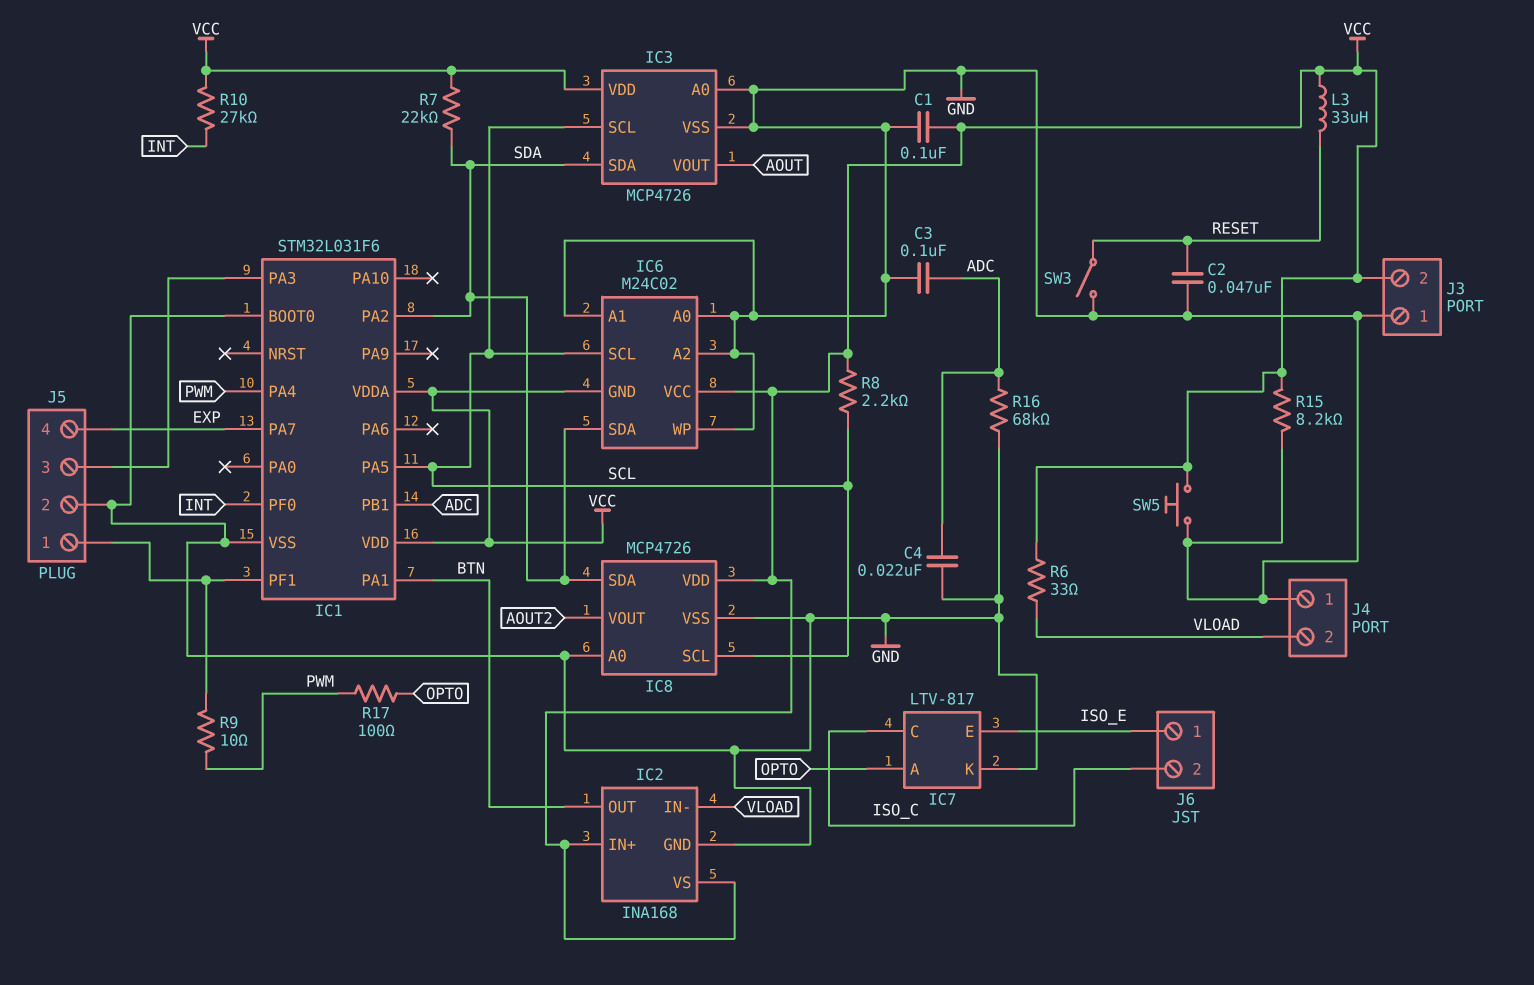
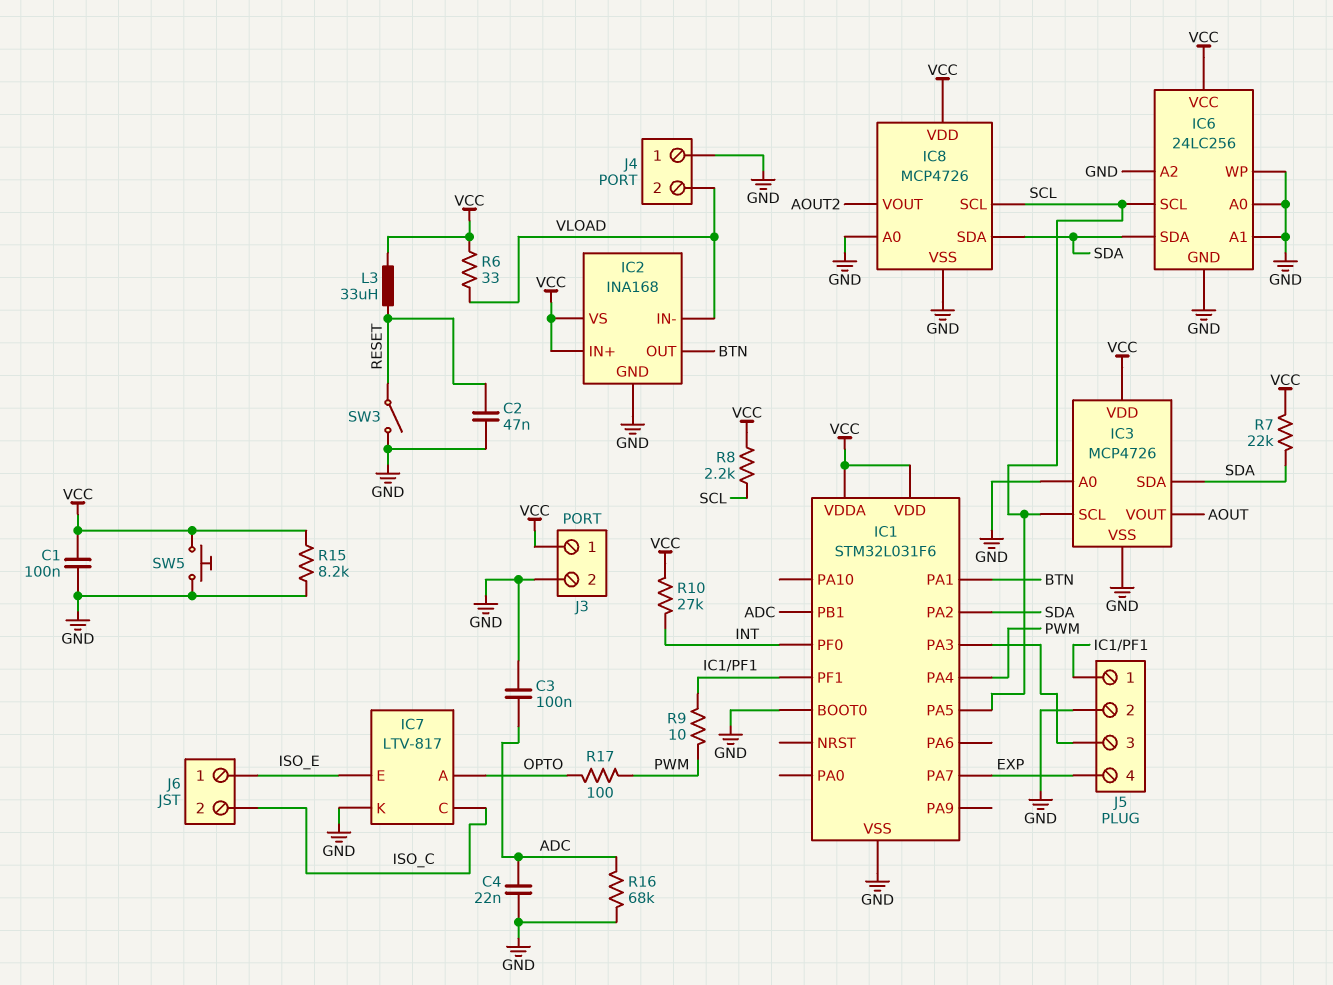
IC6: M24C02 -> 24LC256
IC6 pin GND: VCC -> GND
J3 pin 1: GND -> VCC
J3 pin 2: VCC -> GND

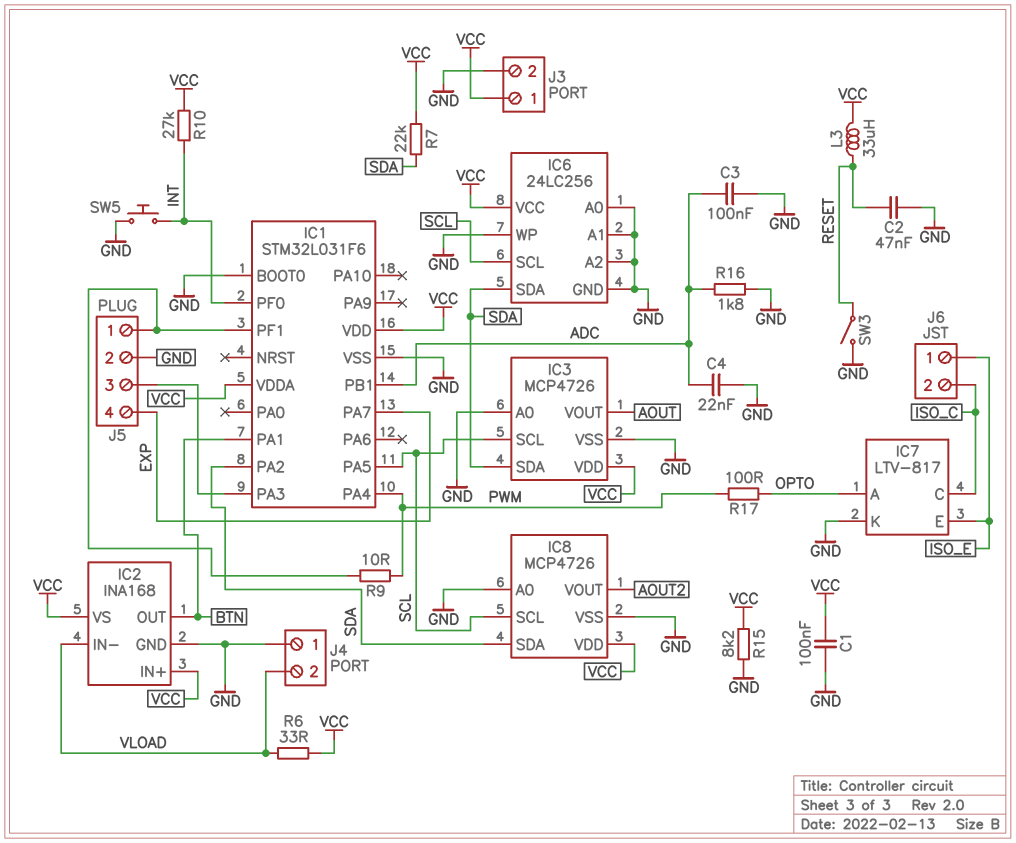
R8: 2.2k (SCL, VCC) -> none
R16: 68k (ADC, GND) -> 1.8k (ADC, GND)
SW5: button (GND, VCC) -> button (GND, INT)

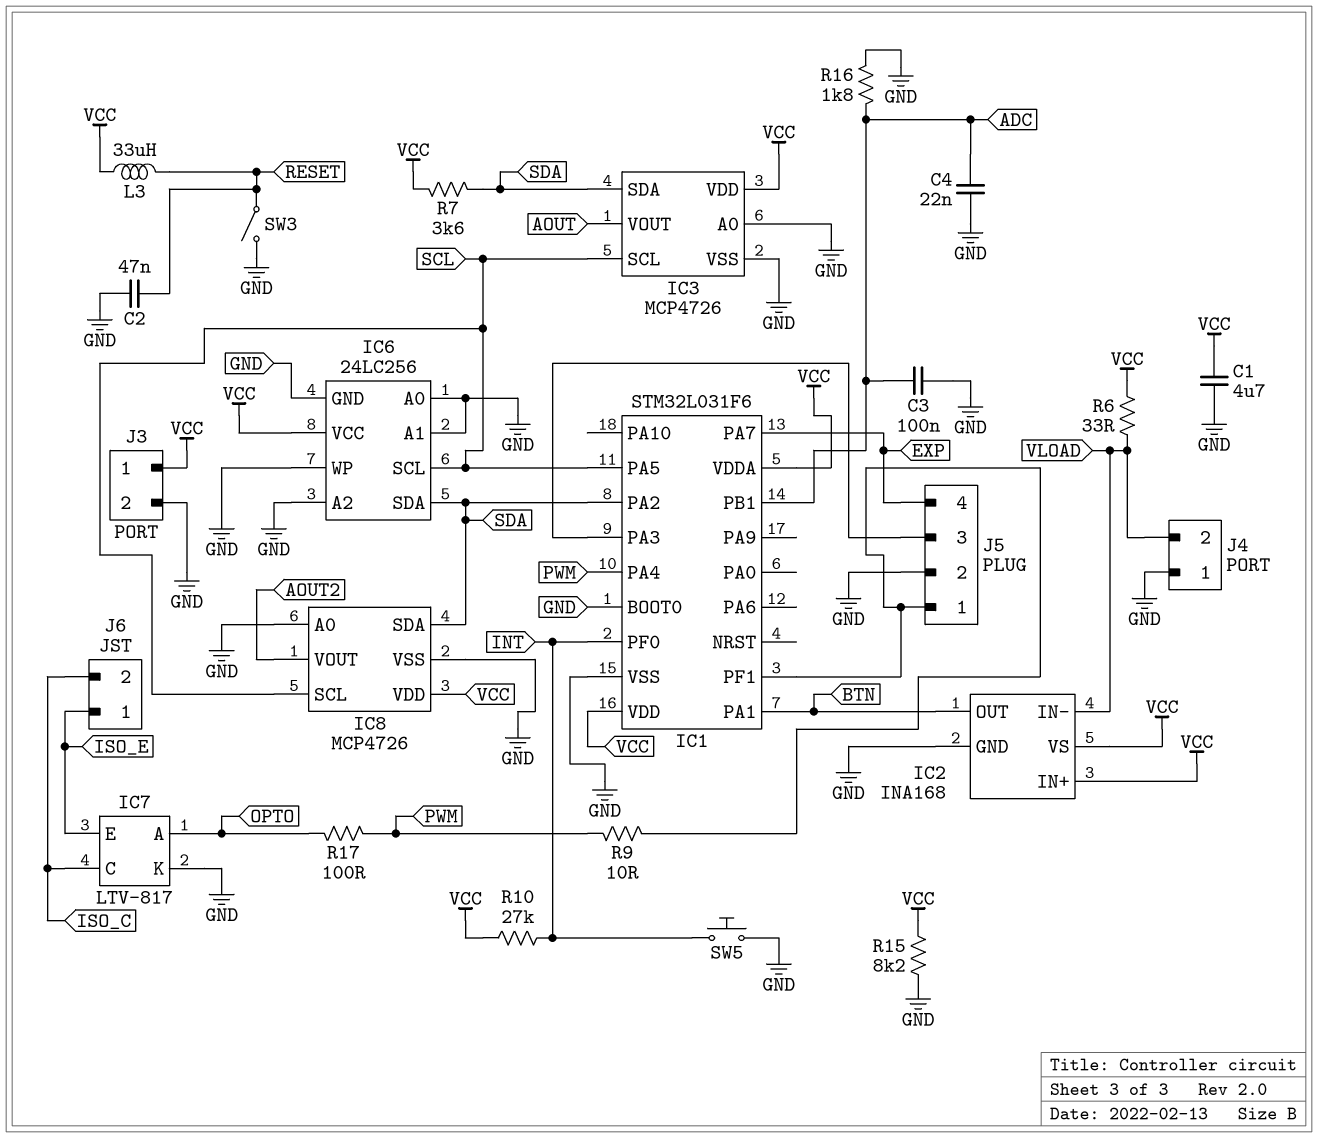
C1: 100nF (GND, VCC) -> 4.7uF (GND, VCC)
R7: 22k (SDA, VCC) -> 3.6k (SDA, VCC)

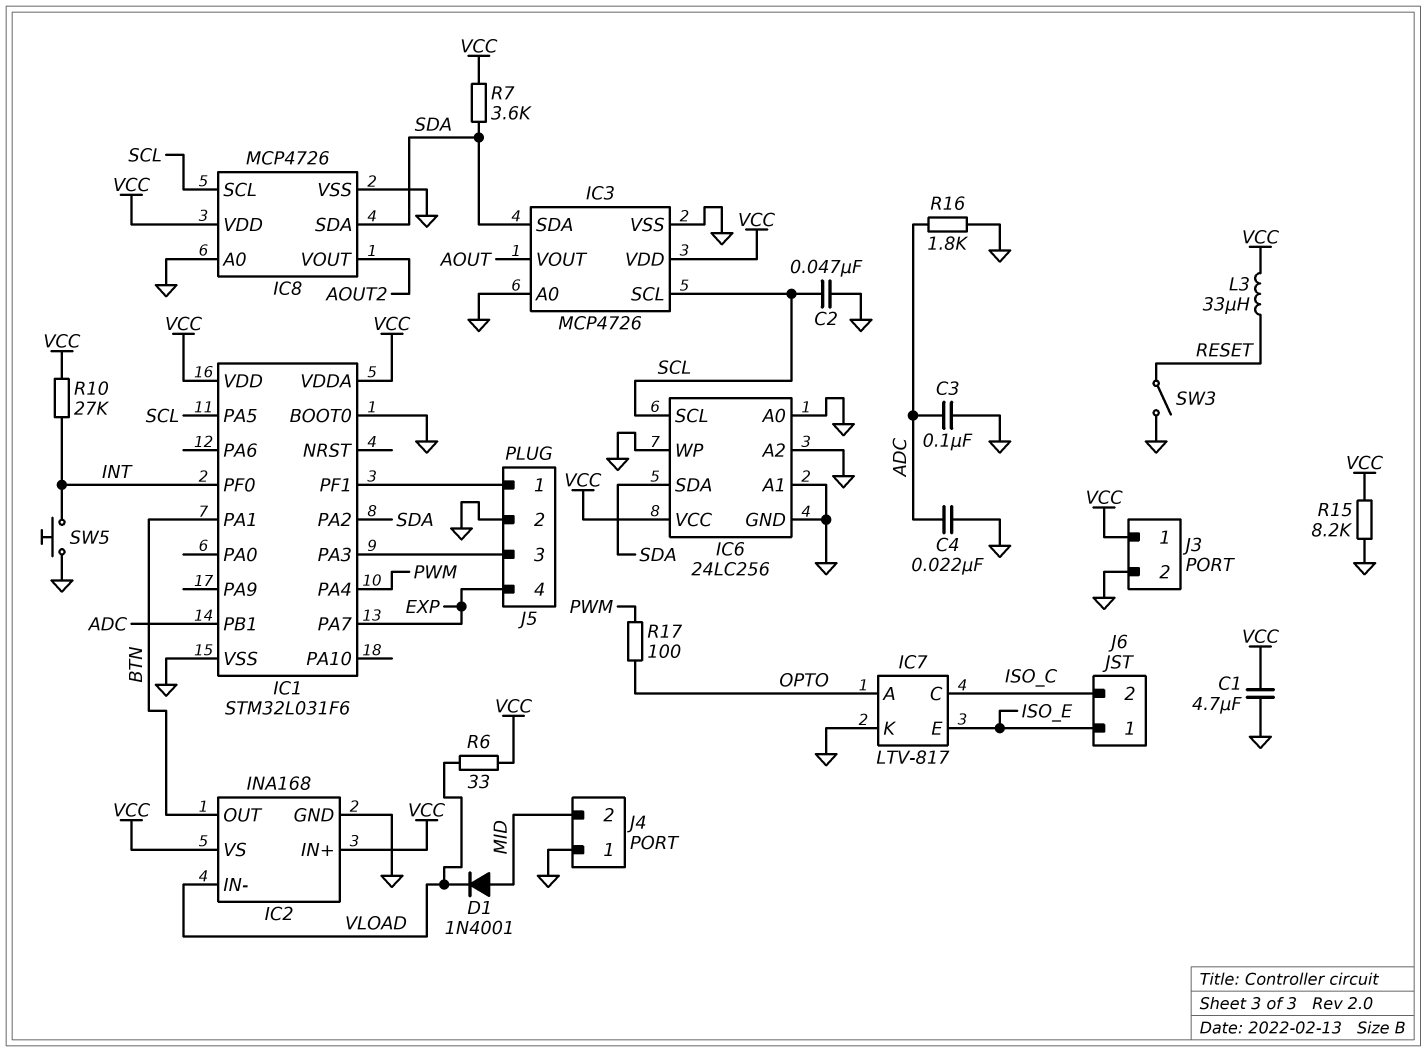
C2: 47nF (GND, RESET) -> 47nF (GND, SCL)
D1: none -> diode 1N4001 (A MID, K VLOAD)
J4 pin 2: VLOAD -> MID
R9: 10 (IC1/PF1, PWM) -> none

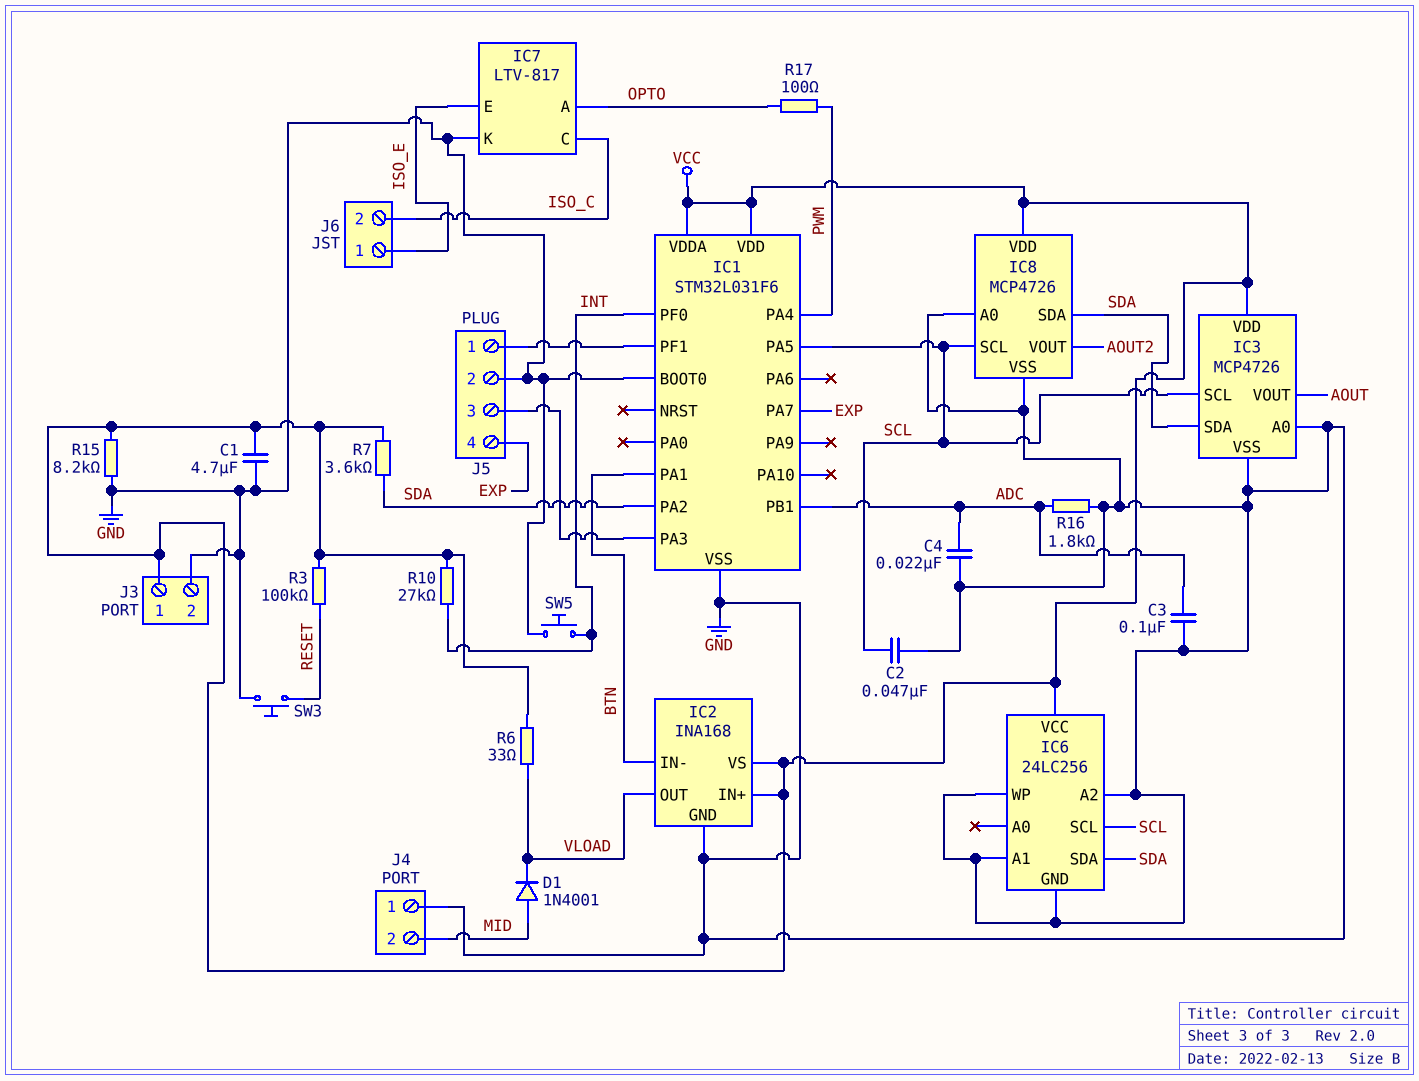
IC2 pin IN-: VLOAD -> BTN
IC2 pin OUT: BTN -> VLOAD
IC6 pin A0: GND -> none
L3: 33uH (RESET, VCC) -> none
R3: none -> 100k (RESET, VCC)
SW3: switch (GND, RESET) -> button (GND, RESET)

